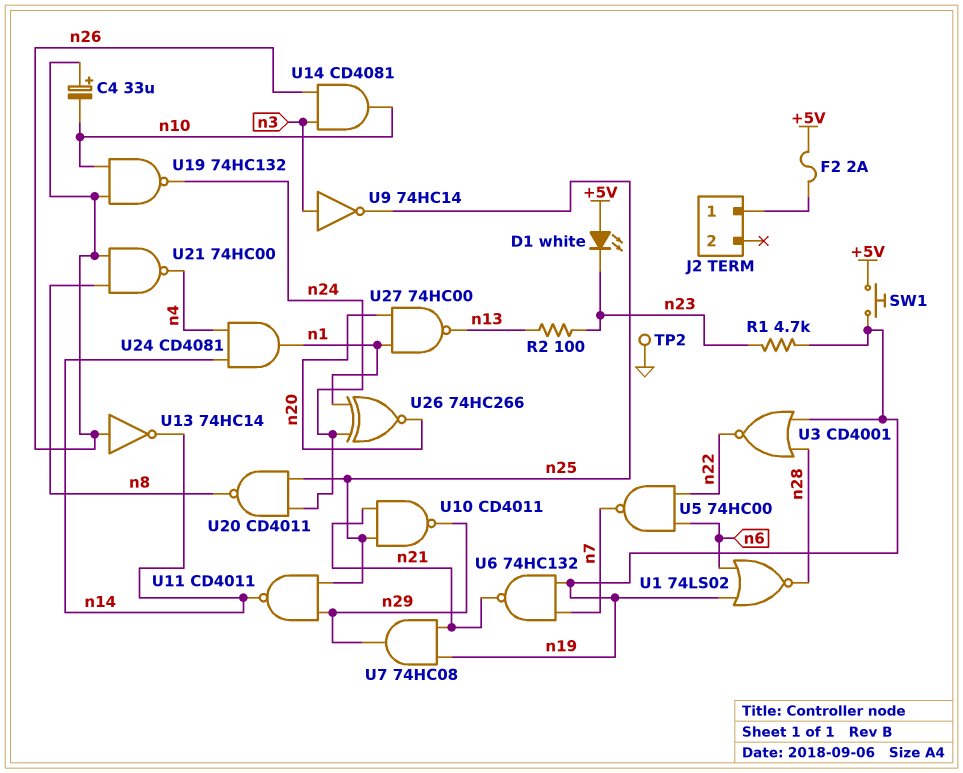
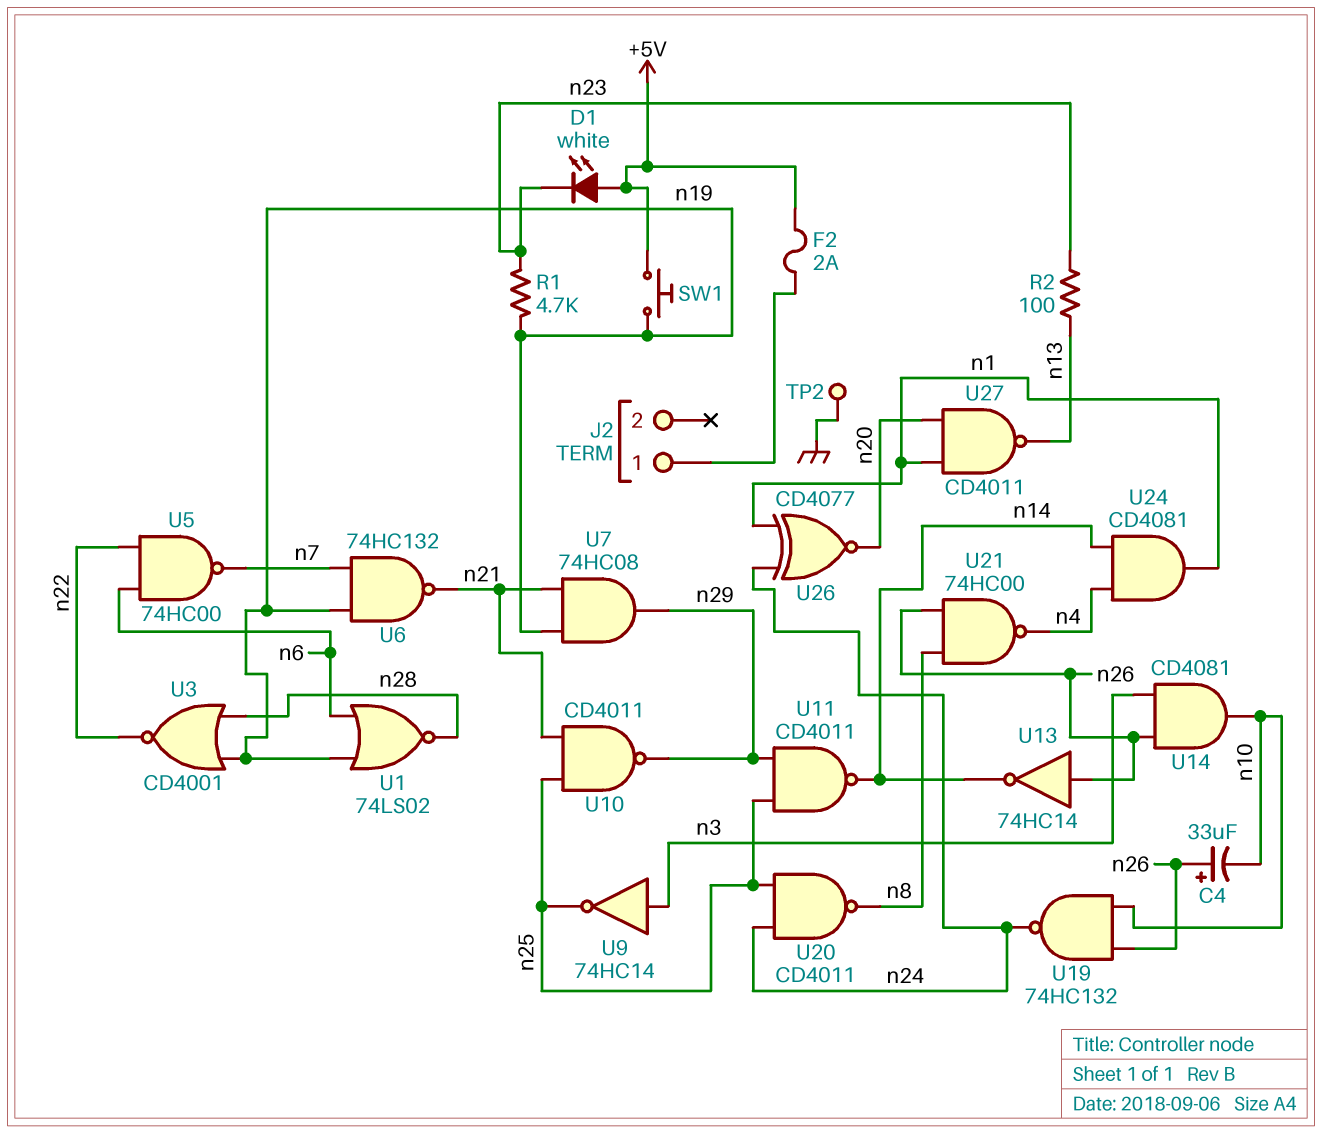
U26: XNOR 74HC266 (in n1, in n24, out n20) -> XNOR CD4077 (in n1, in n24, out n20)
U27: NAND 74HC00 (in n1, in n20, out n13) -> NAND CD4011 (in n1, in n20, out n13)

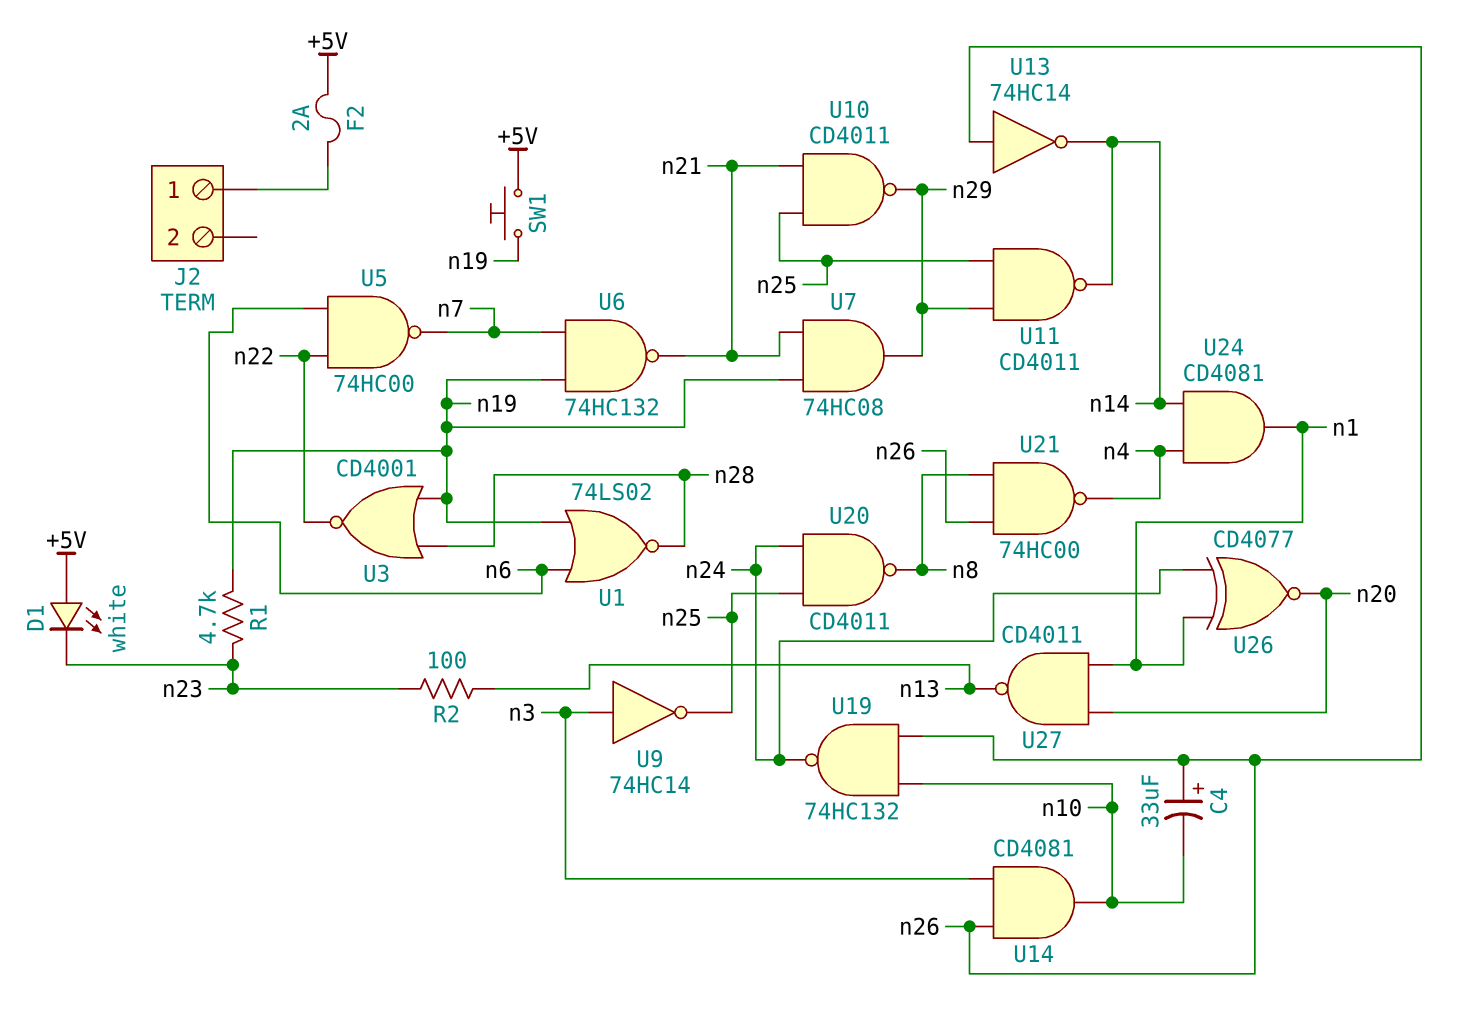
TP2: test point (GND) -> none

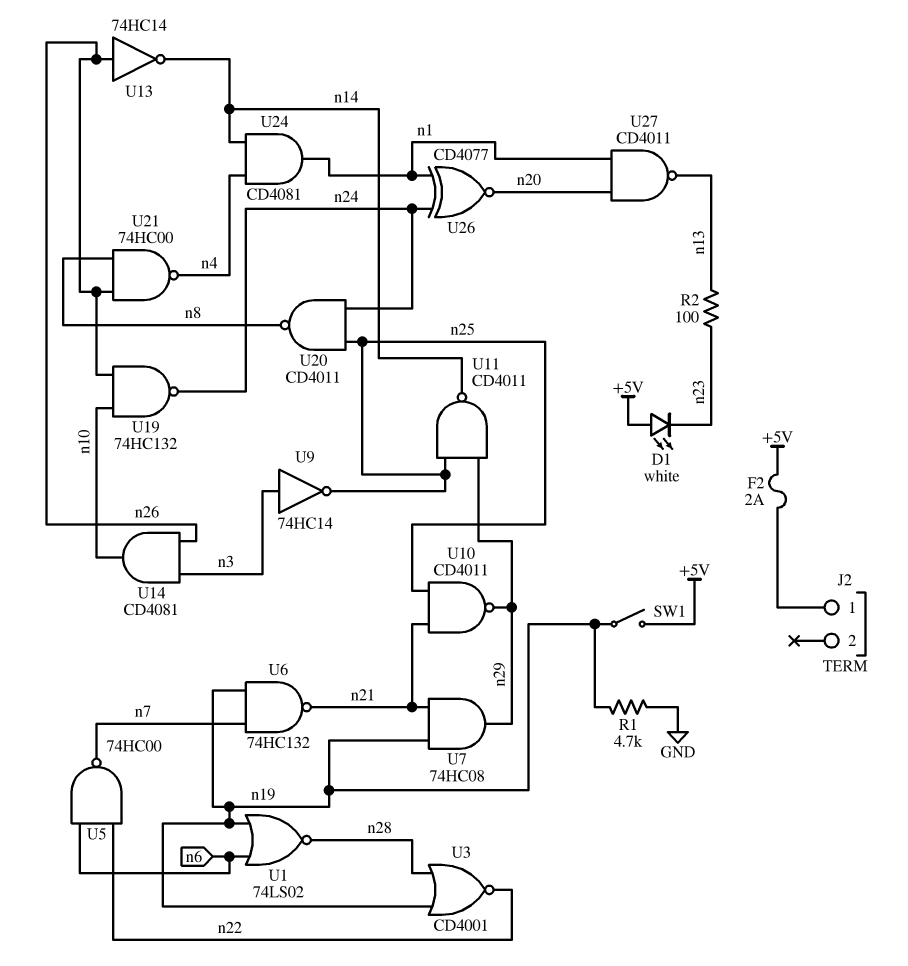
C4: 33uF (plus n26, minus n10) -> none
R1: 4.7k (n19, n23) -> 4.7k (GND, n19)
SW1: button (+5V, n19) -> switch (+5V, n19)

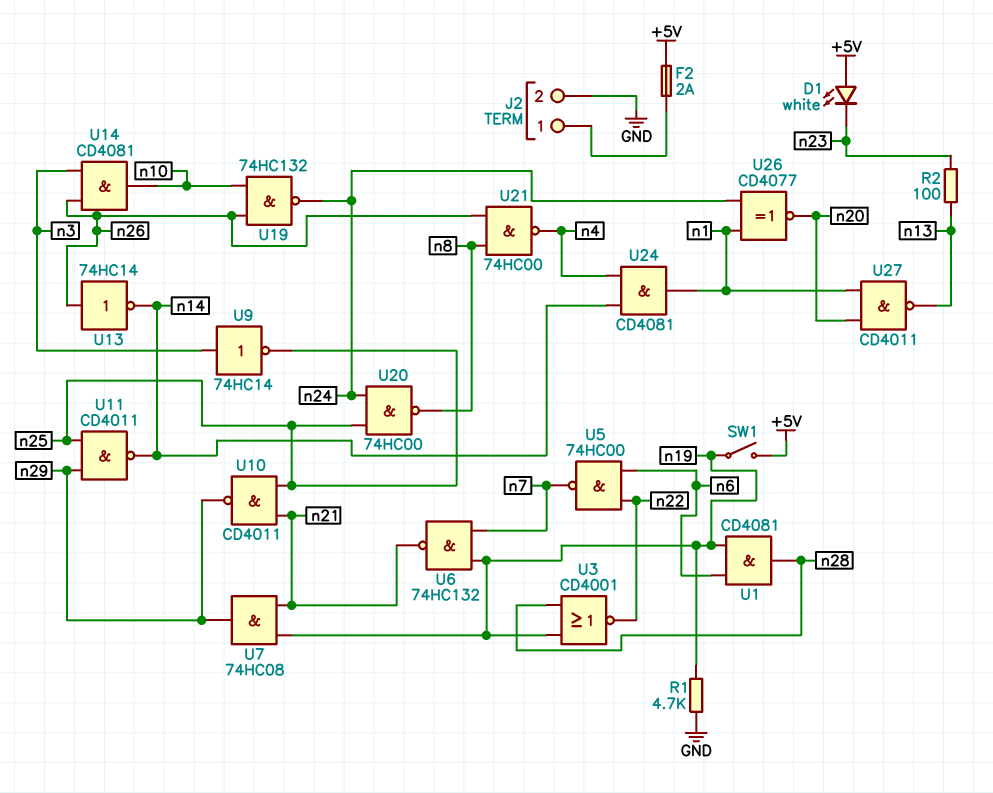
J2 pin 2: none -> GND
U1: NOR 74LS02 (in n6, in n19, out n28) -> AND CD4081 (in n6, in n19, out n28)
U20: NAND CD4011 (in n24, in n25, out n8) -> NAND 74HC00 (in n24, in n25, out n8)

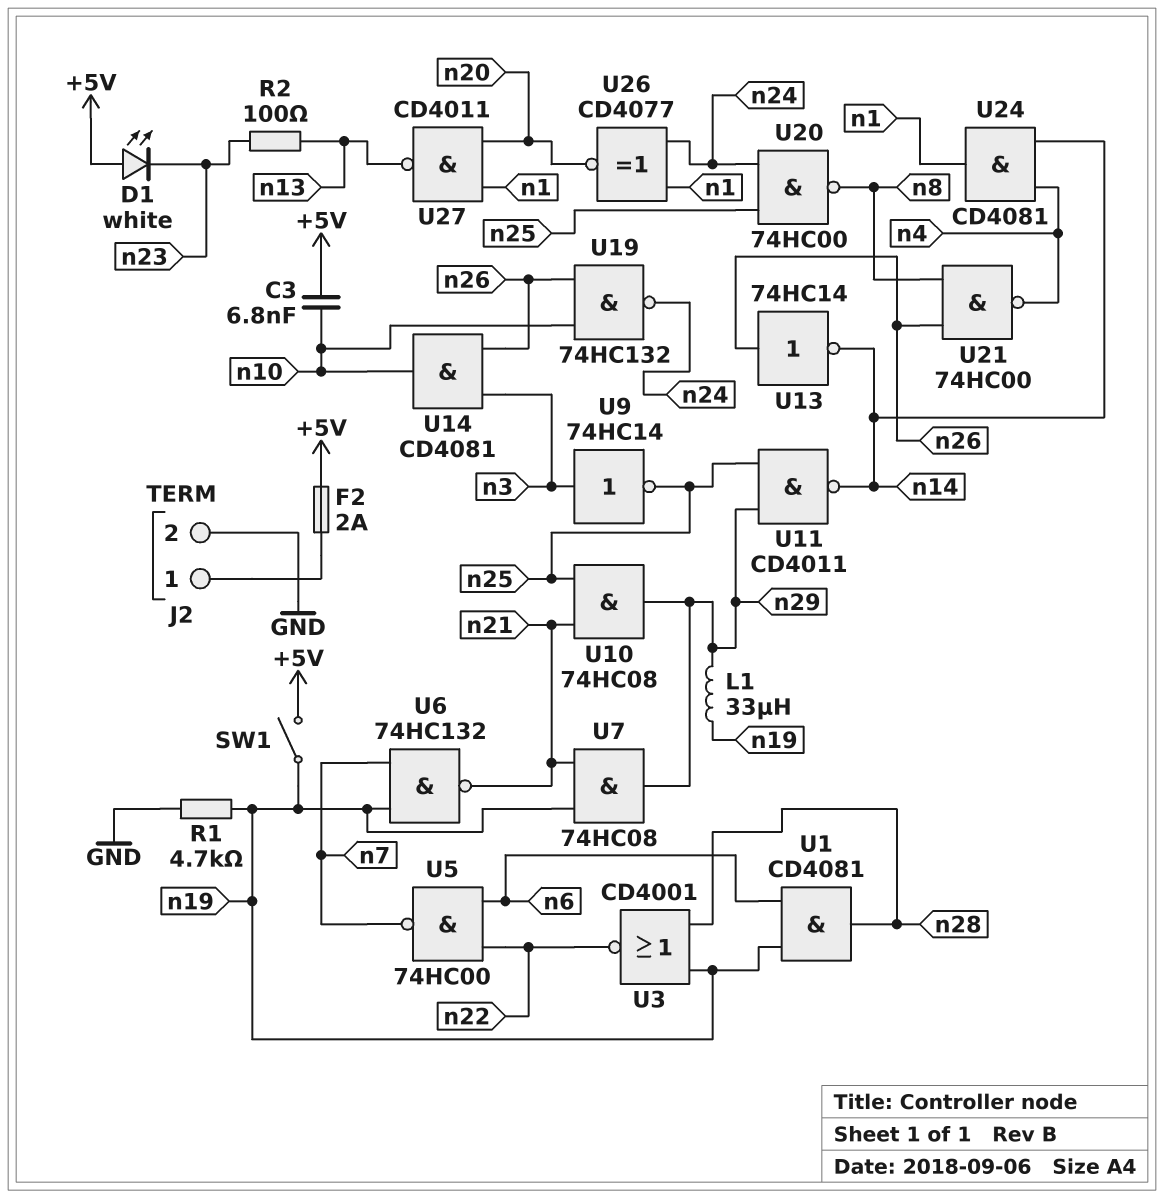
C3: none -> 6.8nF (+5V, n10)
L1: none -> 33uH (n19, n29)
U10: NAND CD4011 (in n21, in n25, out n29) -> AND 74HC08 (in n21, in n25, out n29)

